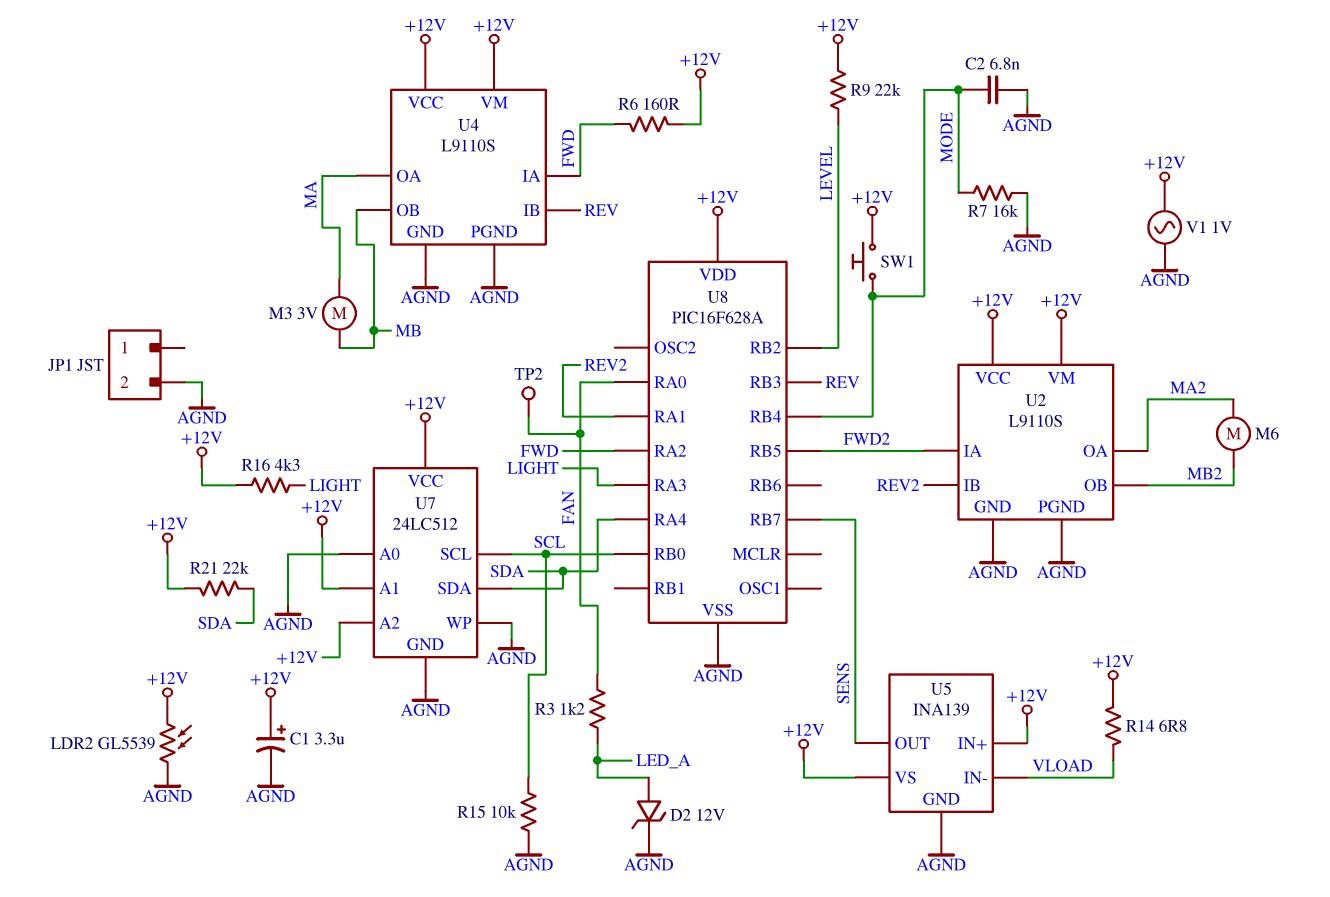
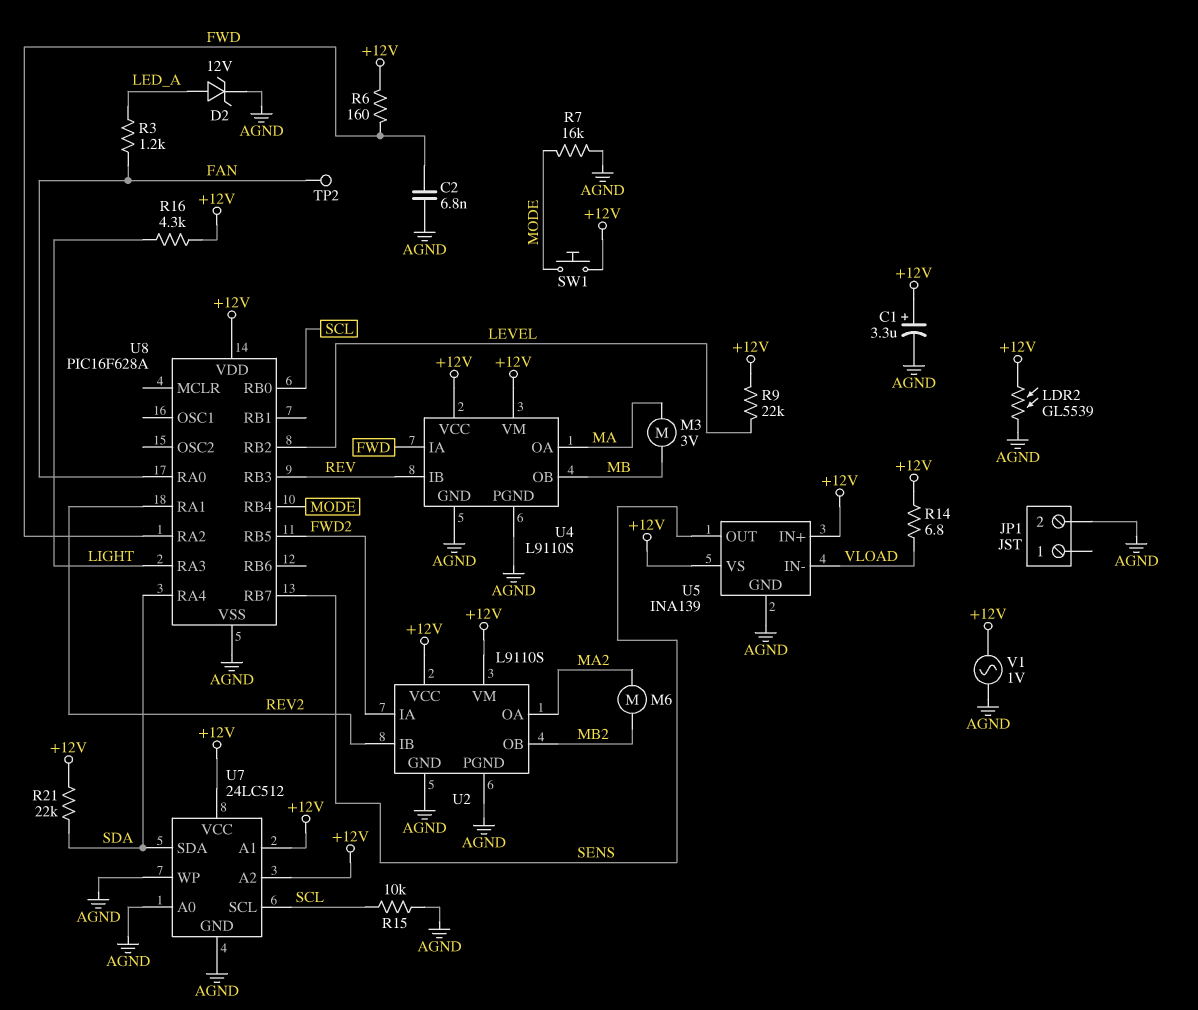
C2: 6.8nF (AGND, MODE) -> 6.8nF (AGND, FWD)

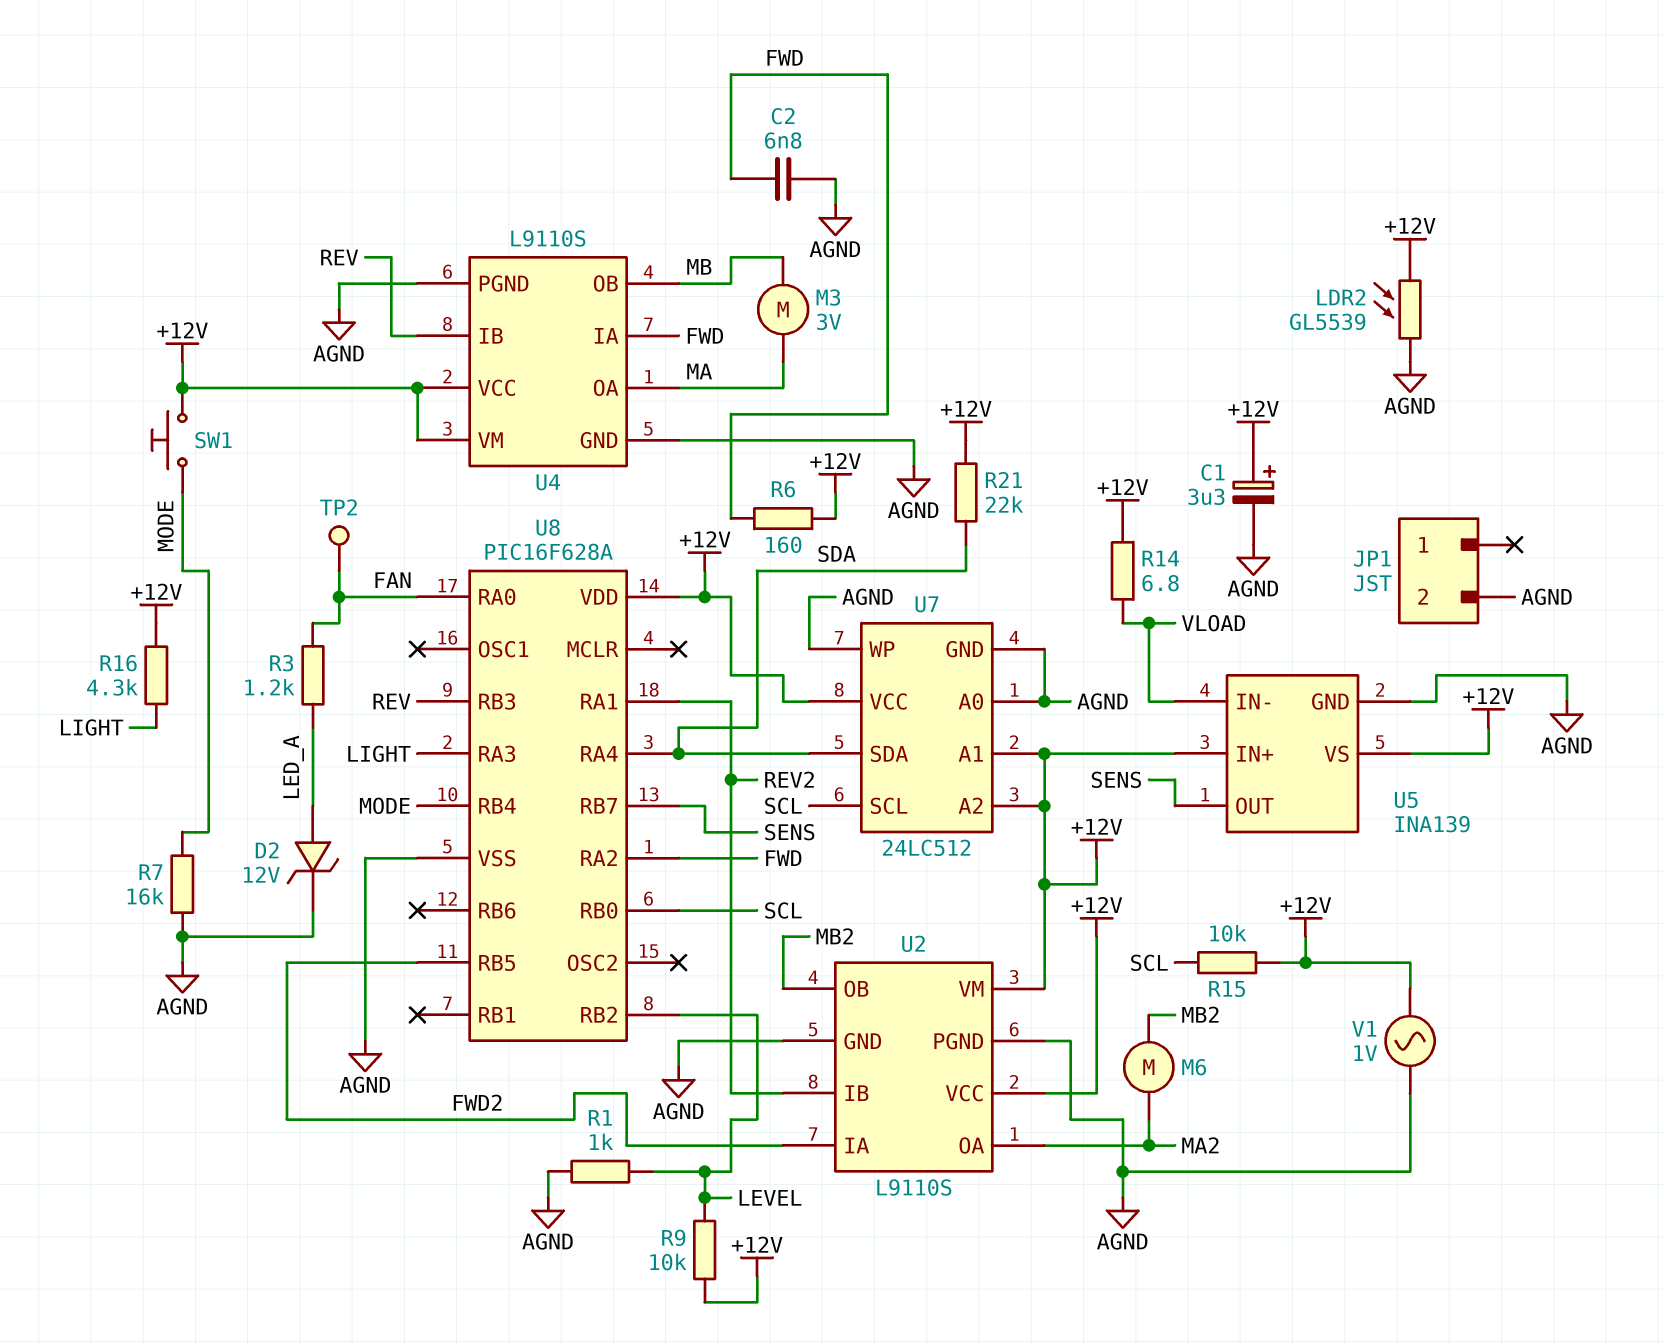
R1: none -> 1k (AGND, LEVEL)
R9: 22k (+12V, LEVEL) -> 10k (+12V, LEVEL)
R15: 10k (AGND, SCL) -> 10k (+12V, SCL)

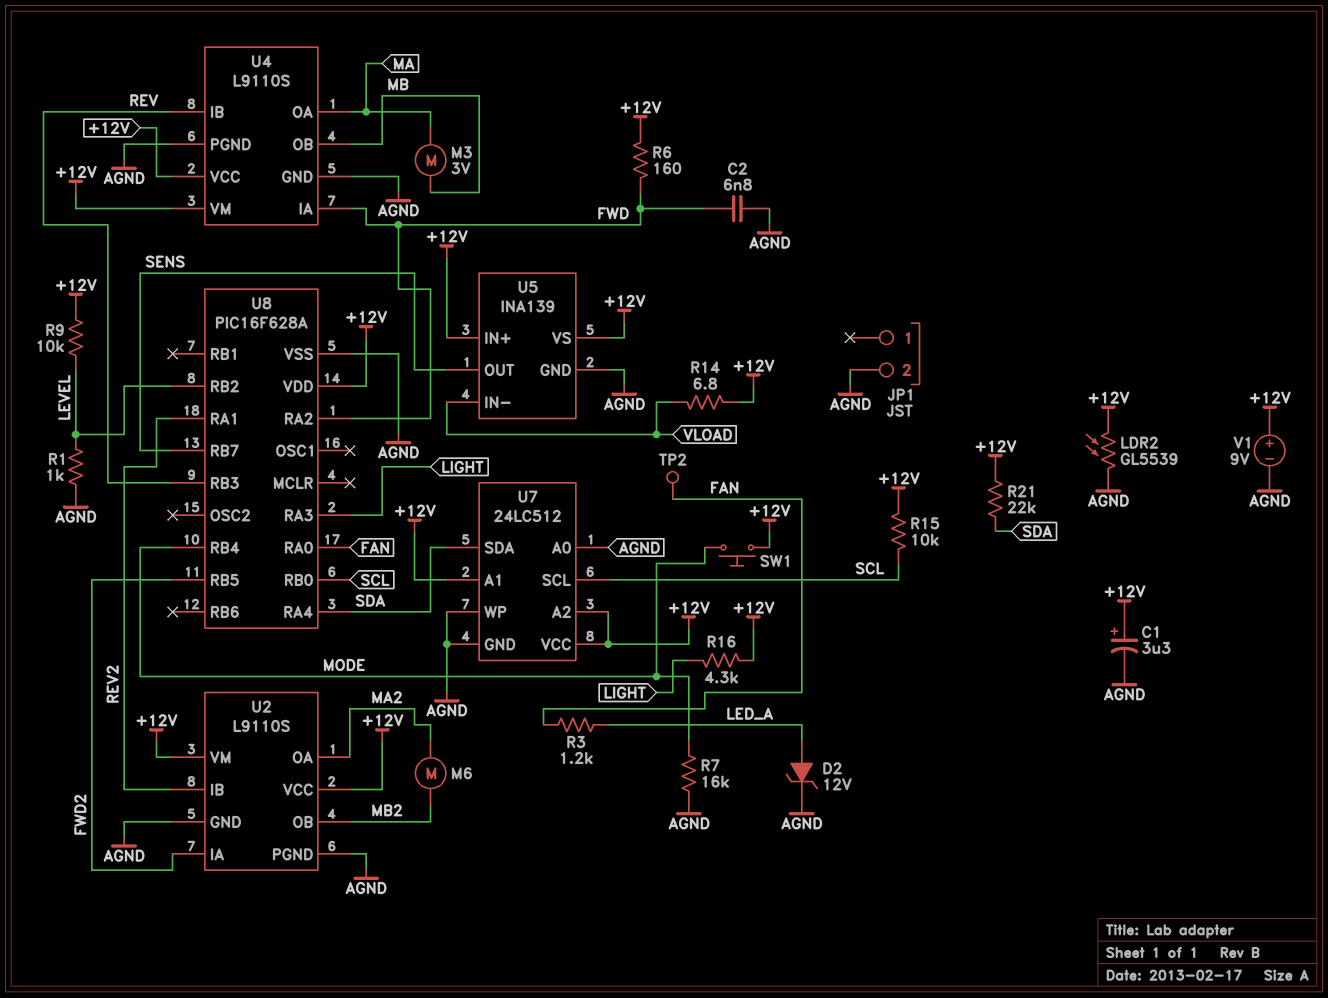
V1: AC 1V (+12V, AGND) -> 9V (plus +12V, minus AGND)

